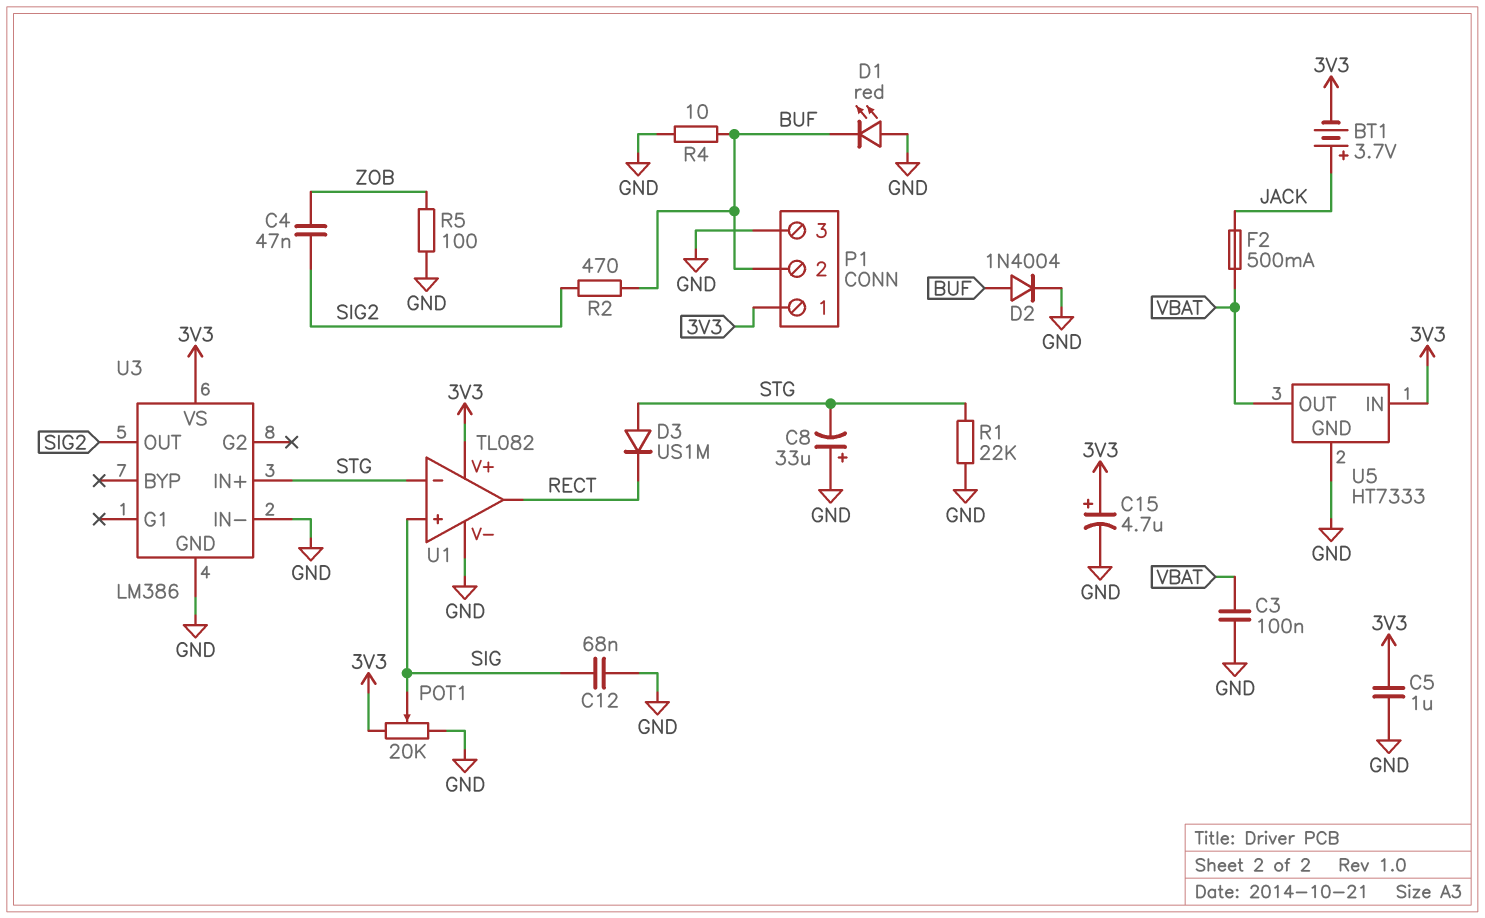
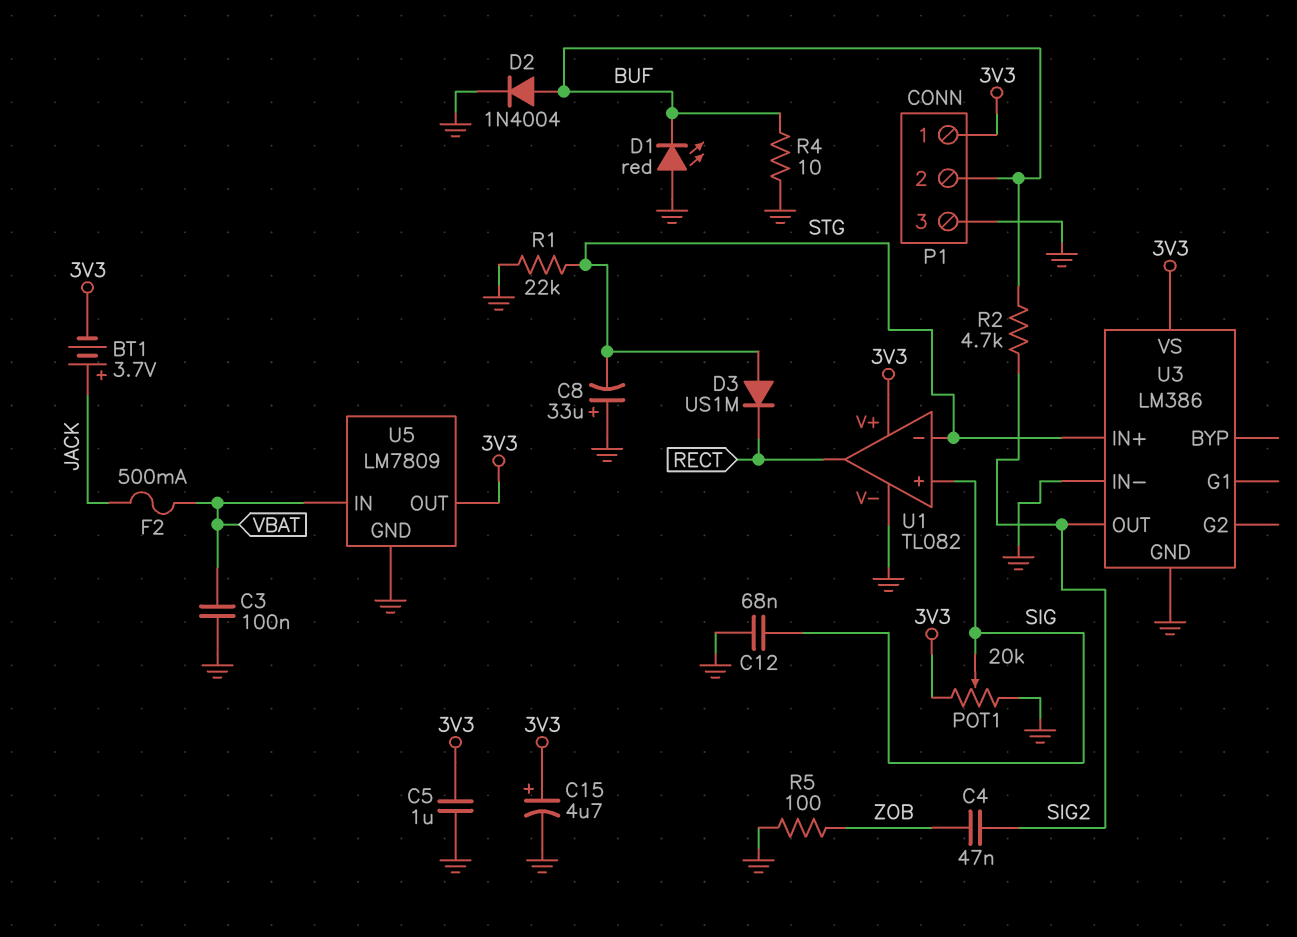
R2: 470 (BUF, SIG2) -> 4.7k (BUF, SIG2)
U5: HT7333 -> LM7809
U5 pin IN: 3V3 -> VBAT
U5 pin OUT: VBAT -> 3V3

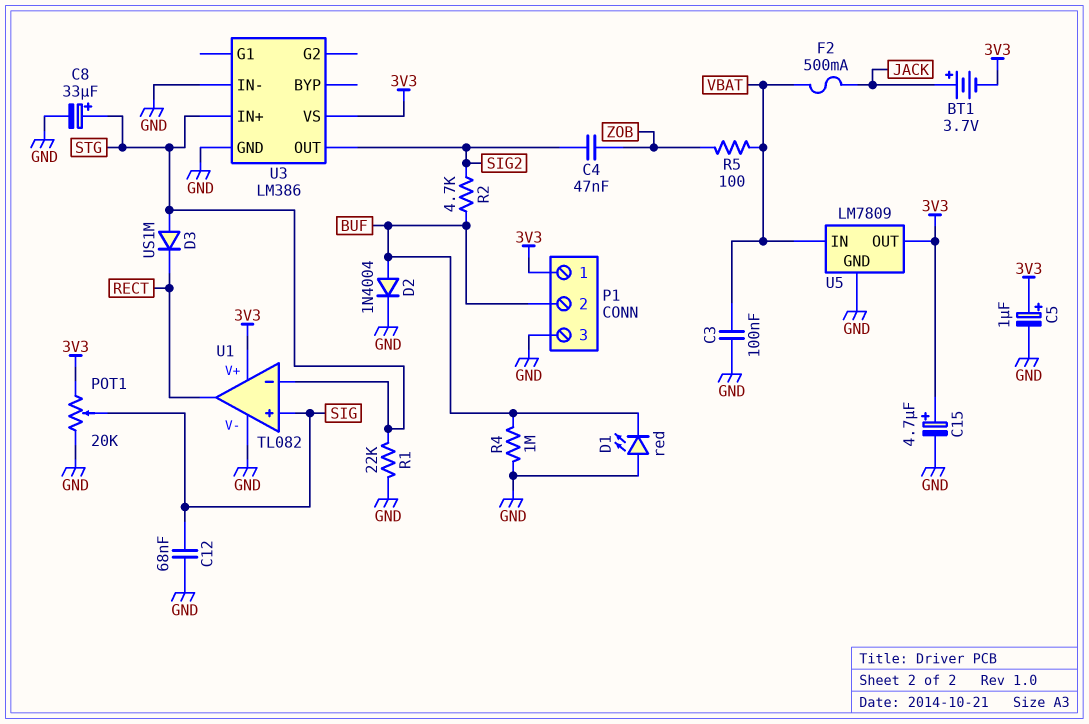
C5: 1uF (3V3, GND) -> 1uF (plus 3V3, minus GND)
C8: 33uF (plus GND, minus STG) -> 33uF (plus STG, minus GND)
R4: 10 (BUF, GND) -> 1M (BUF, GND)
R5: 100 (GND, ZOB) -> 100 (VBAT, ZOB)

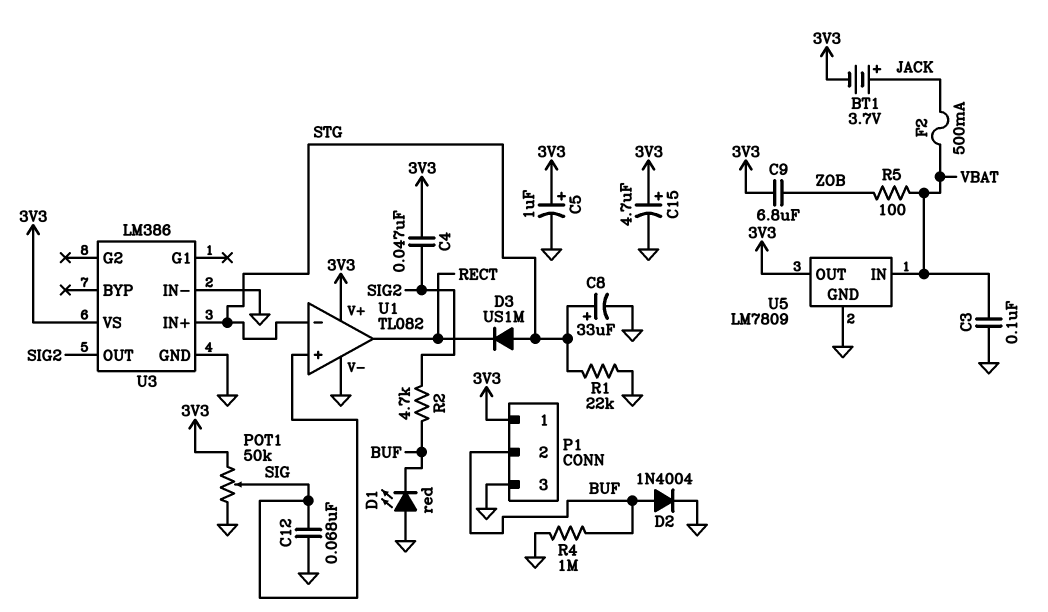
C4: 47nF (SIG2, ZOB) -> 47nF (3V3, SIG2)
C9: none -> 6.8uF (3V3, ZOB)
POT1: 20k (3V3, GND, wiper SIG) -> 50k (3V3, GND, wiper SIG)

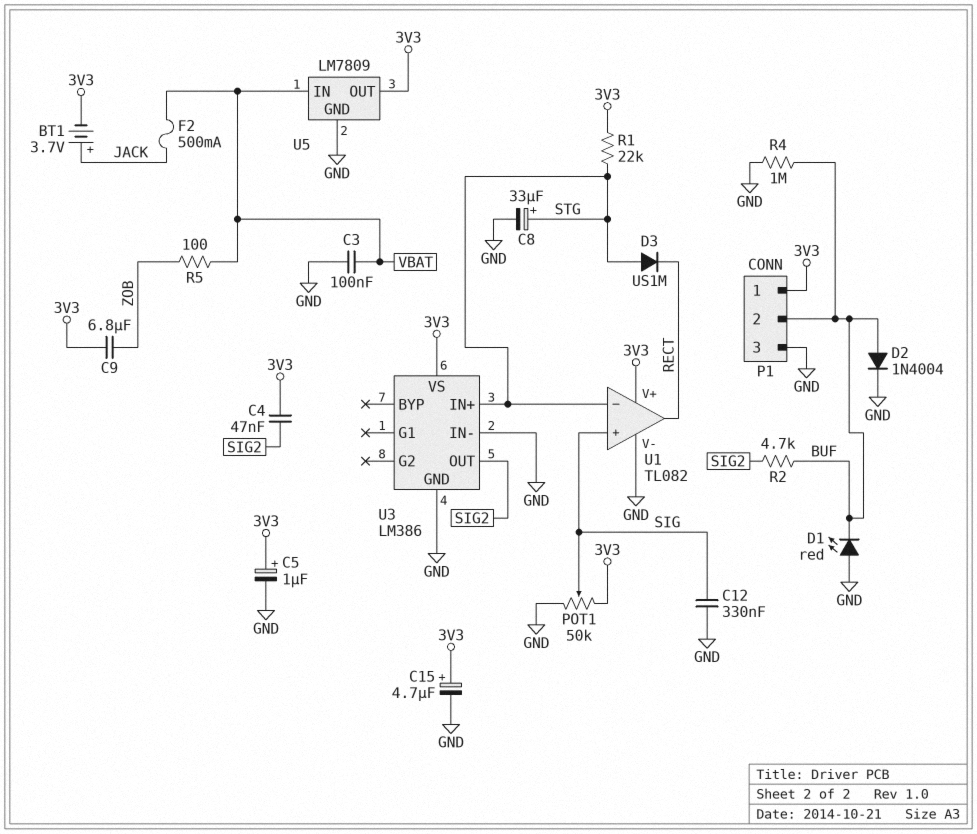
C12: 68nF (GND, SIG) -> 330nF (GND, SIG)
R1: 22k (GND, STG) -> 22k (3V3, STG)

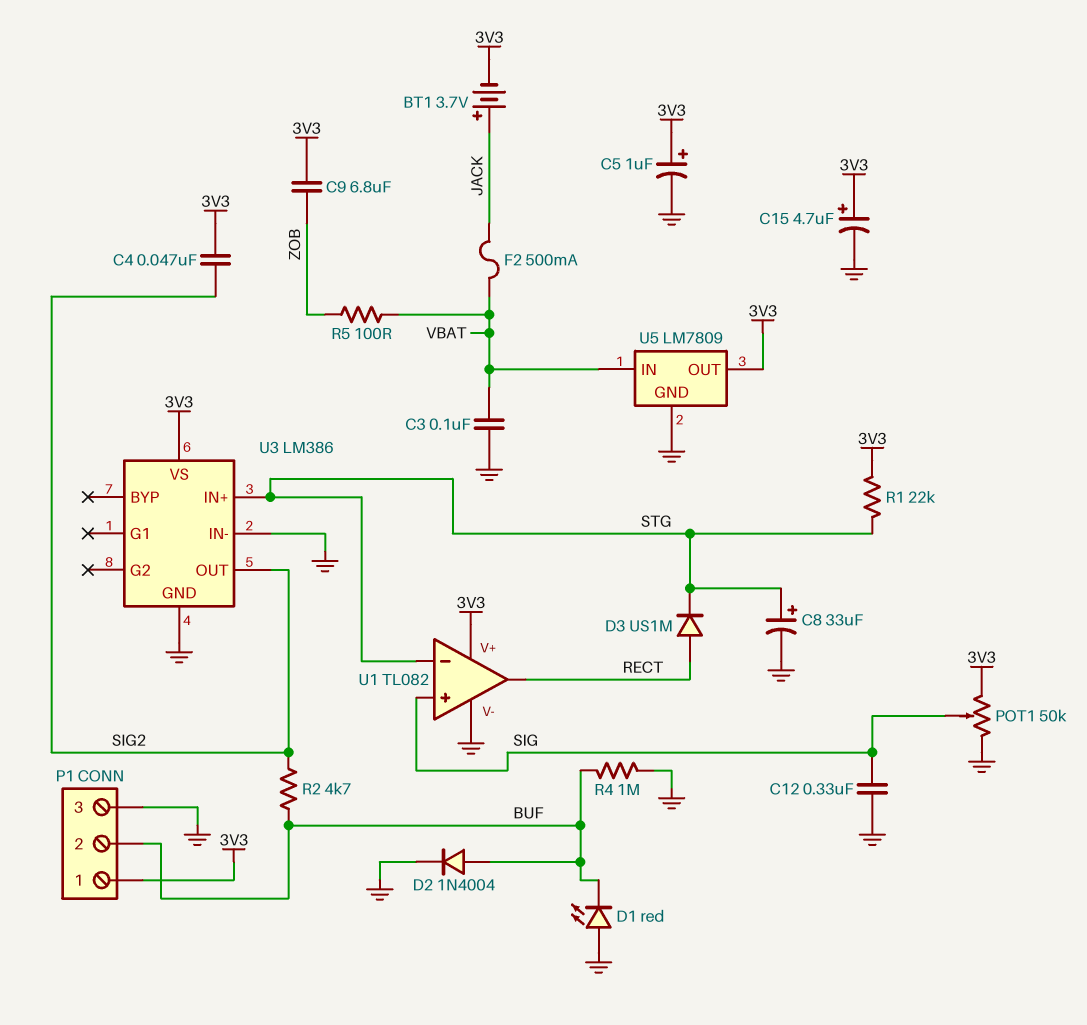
D3: diode US1M (A STG, K RECT) -> diode US1M (A RECT, K STG)

